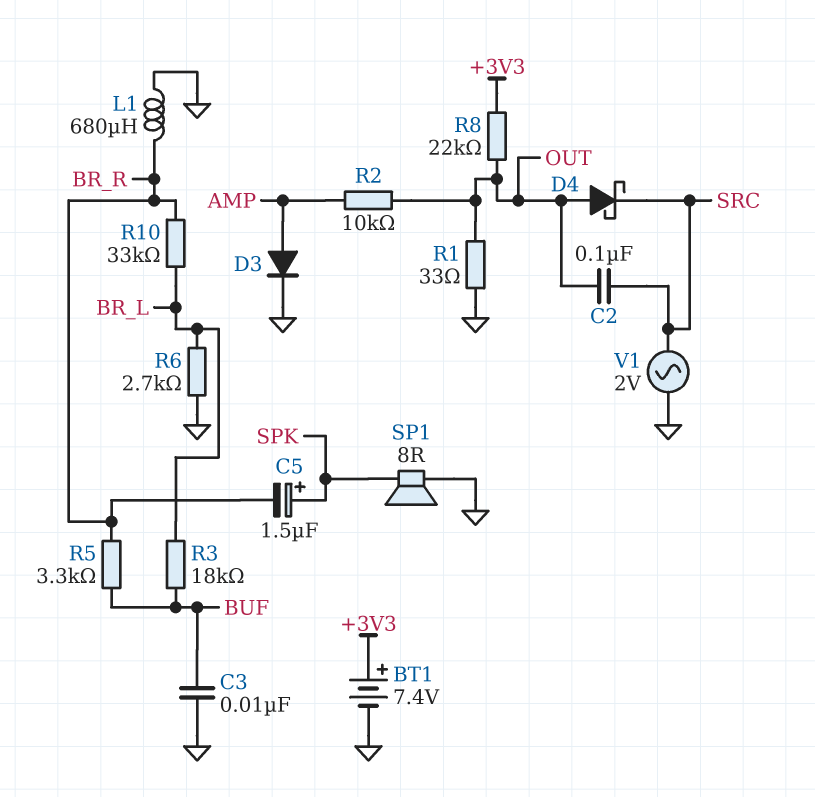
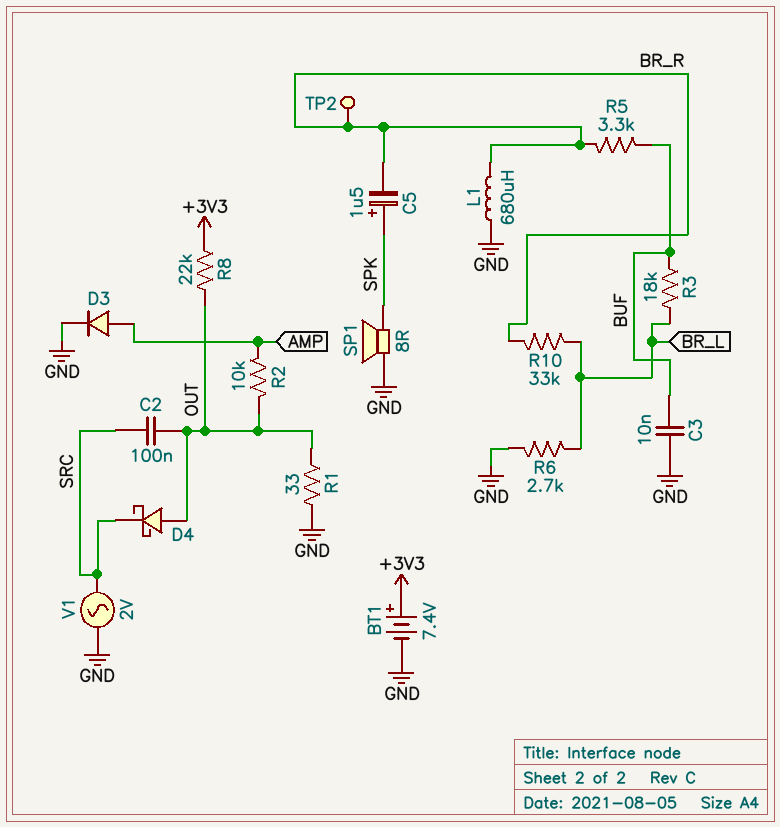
TP2: none -> test point (BR_R)

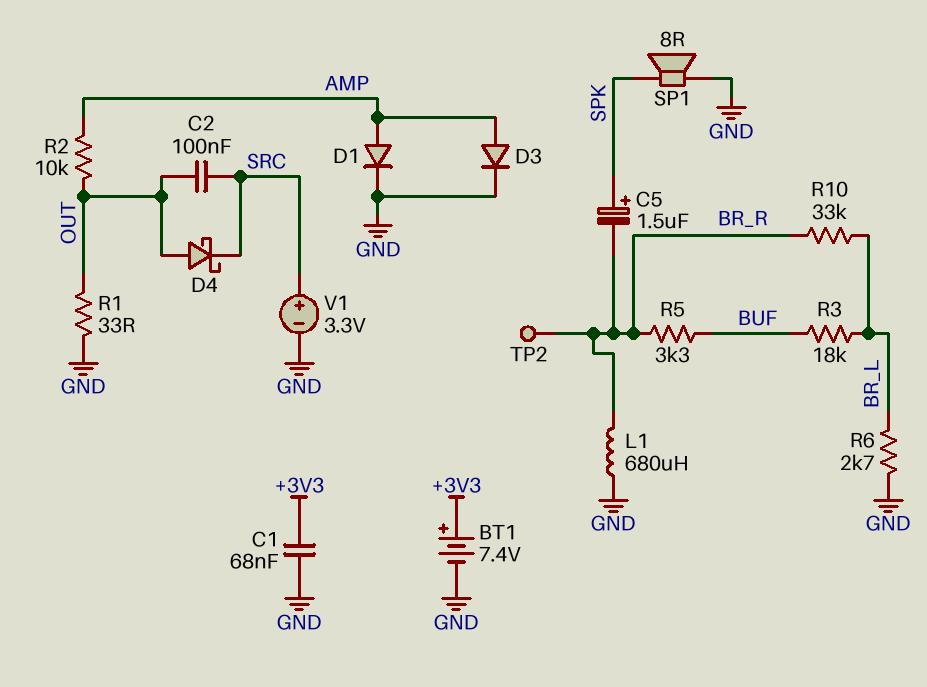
C1: none -> 68nF (+3V3, GND)
C3: 10nF (BUF, GND) -> none
D1: none -> diode (A AMP, K GND)
R8: 22k (+3V3, OUT) -> none
V1: AC 2V (GND, SRC) -> 3.3V (plus SRC, minus GND)

